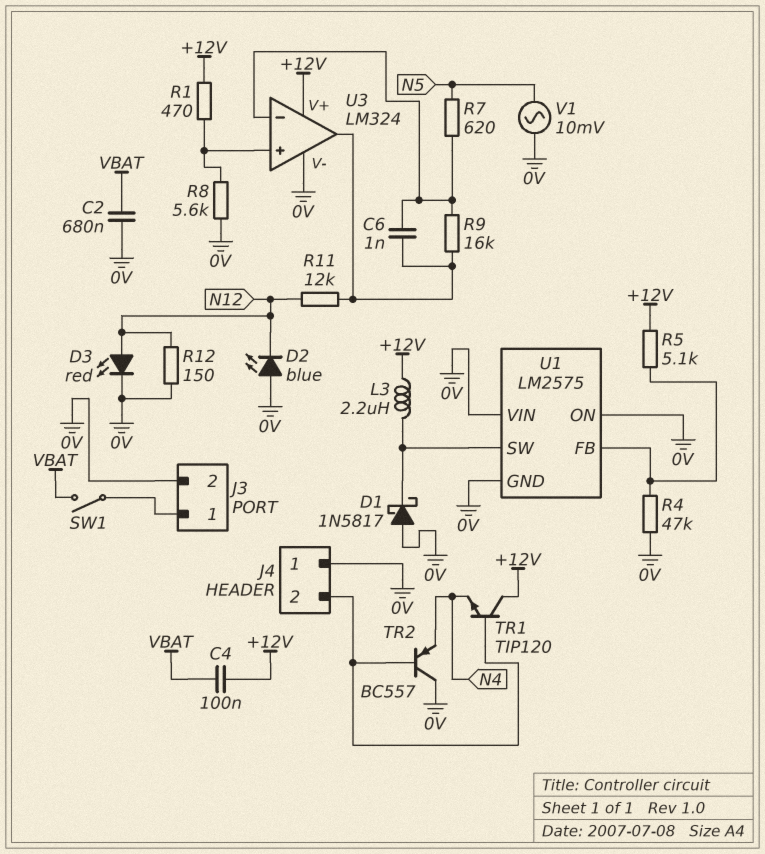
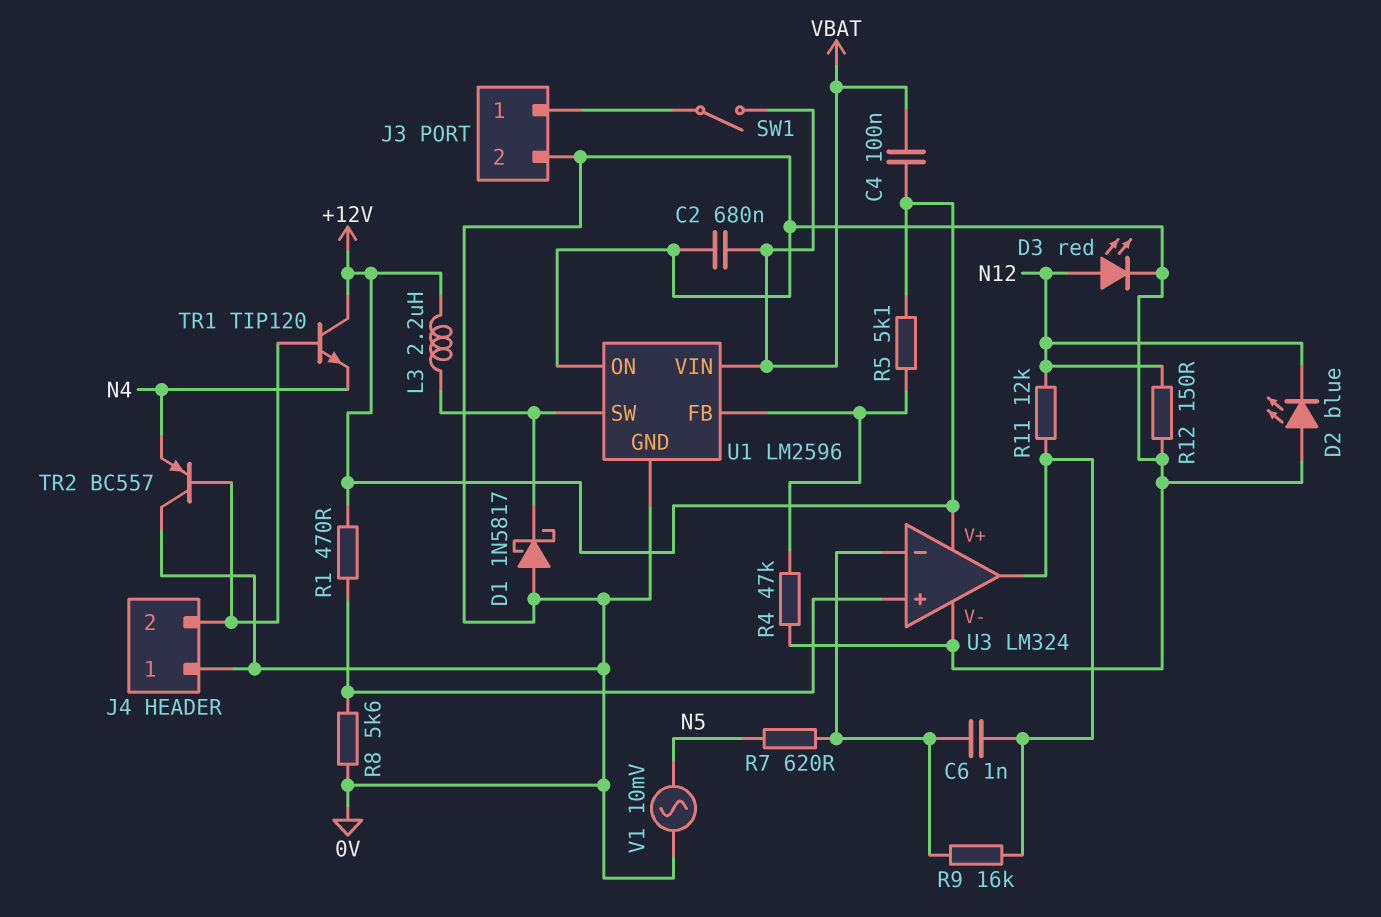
U1: LM2575 -> LM2596
U1 pin VIN: 0V -> VBAT

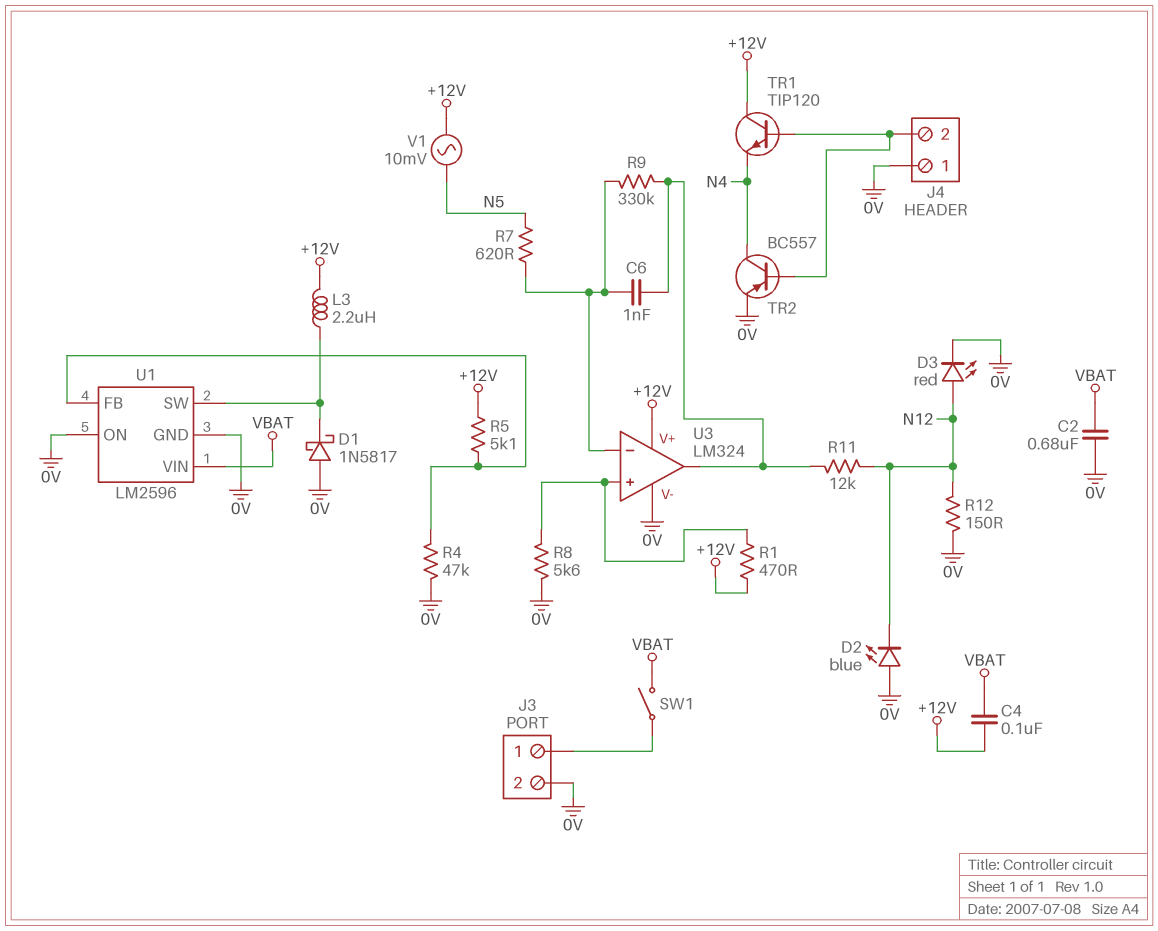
R9: 16k (U3/in-, U3/out) -> 330k (U3/in-, U3/out)
TR2: PNP BC557 (B J4/2, C 0V, E N4) -> PNP BC557 (B J4/2, C N4, E 0V)
V1: AC 10mV (0V, N5) -> AC 10mV (+12V, N5)

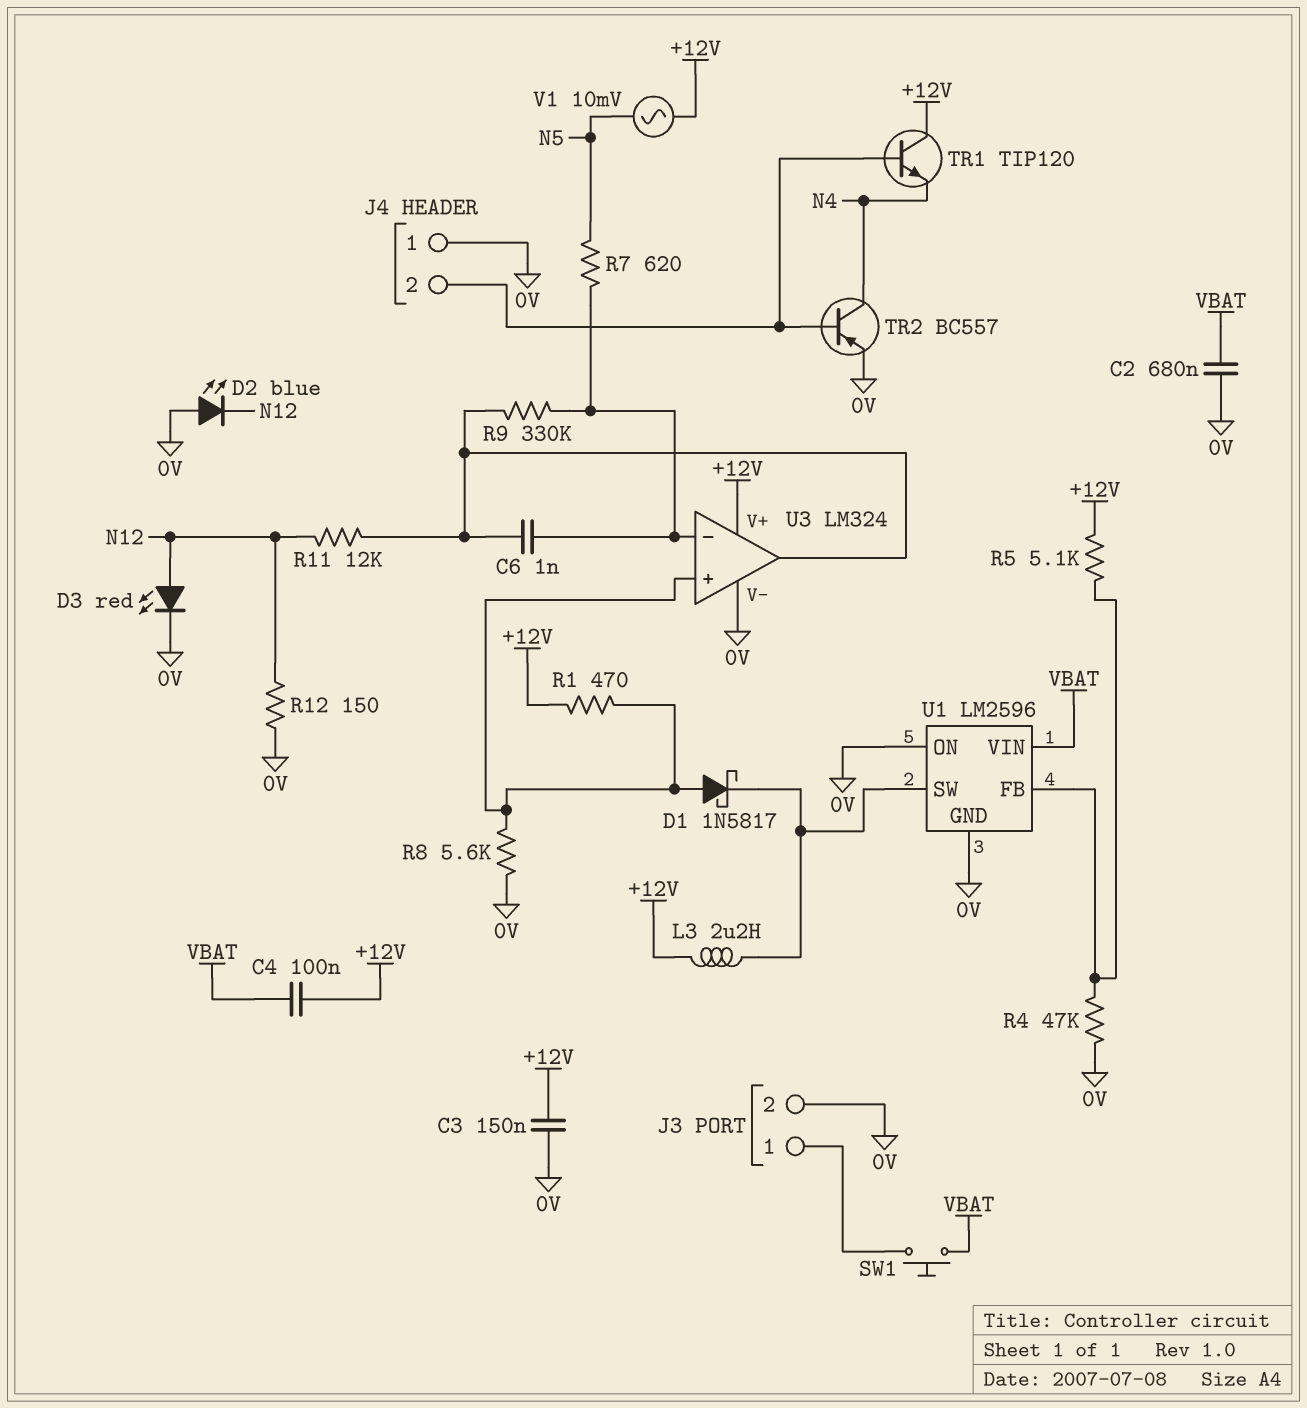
C3: none -> 150nF (+12V, 0V)
D1: schottky 1N5817 (A 0V, K U1/SW) -> schottky 1N5817 (A U3/in+, K U1/SW)
SW1: switch (J3/1, VBAT) -> button (J3/1, VBAT)

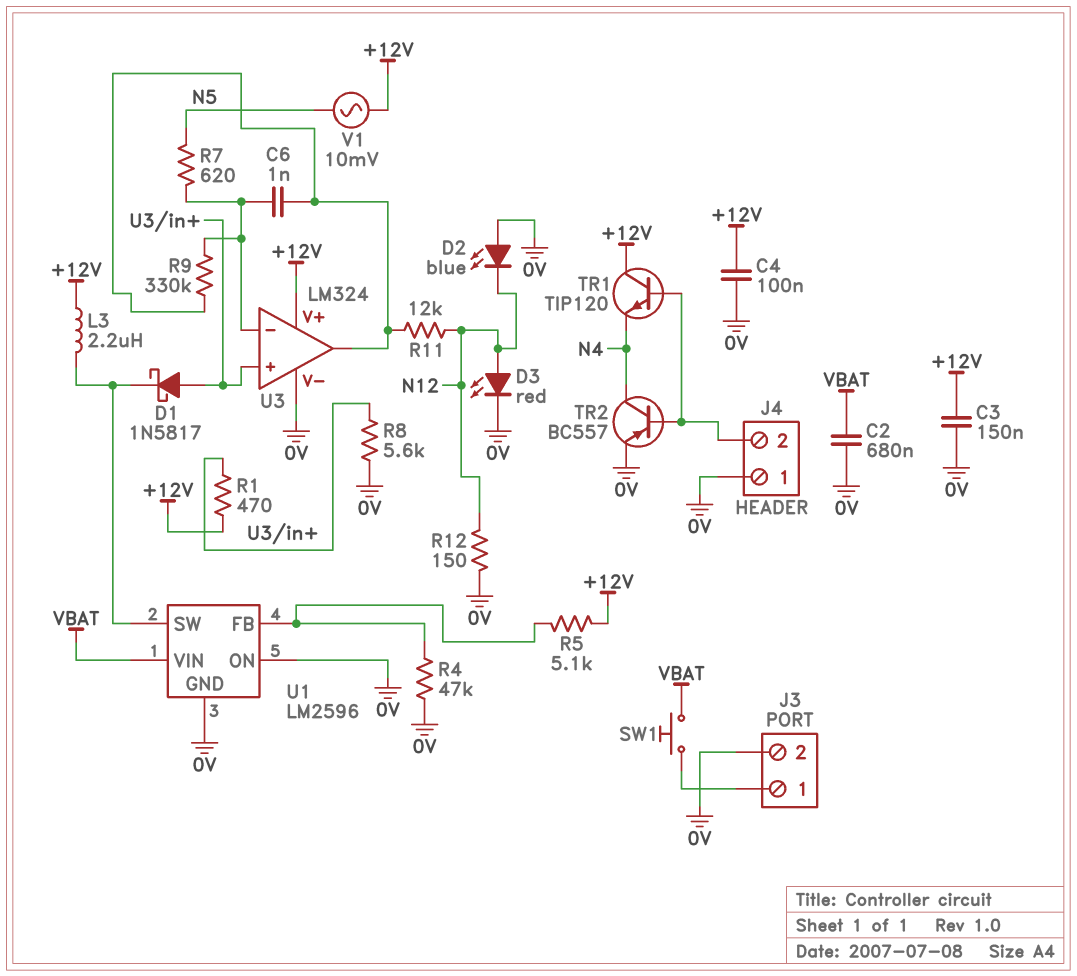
C4: 100nF (+12V, VBAT) -> 100nF (+12V, 0V)

